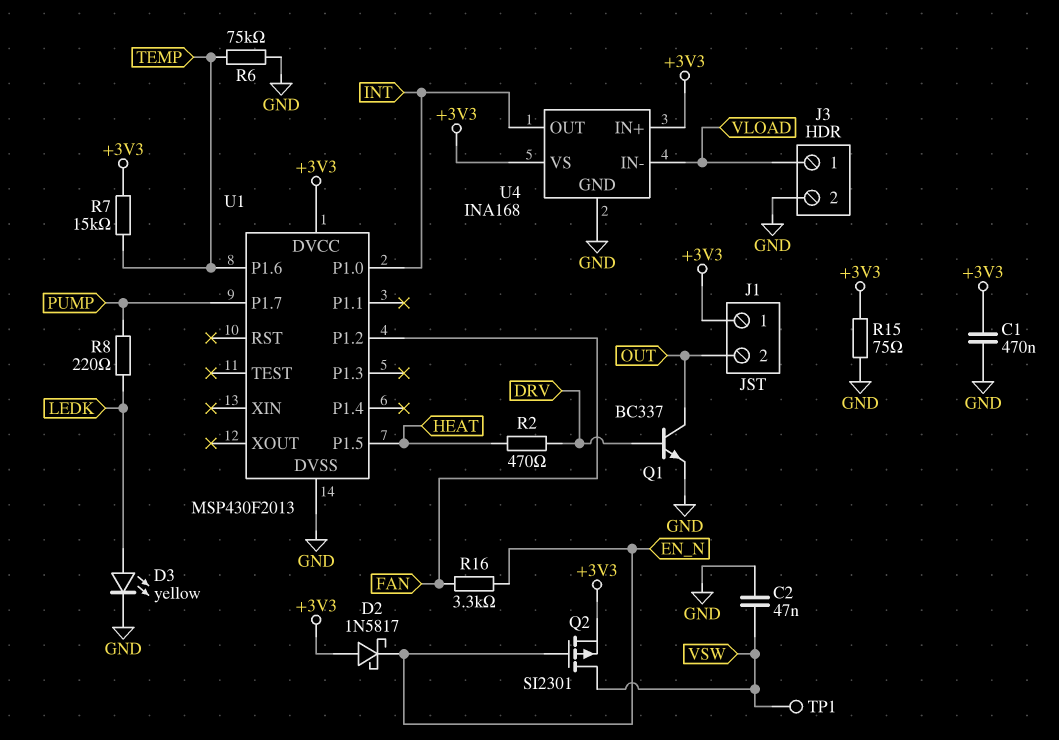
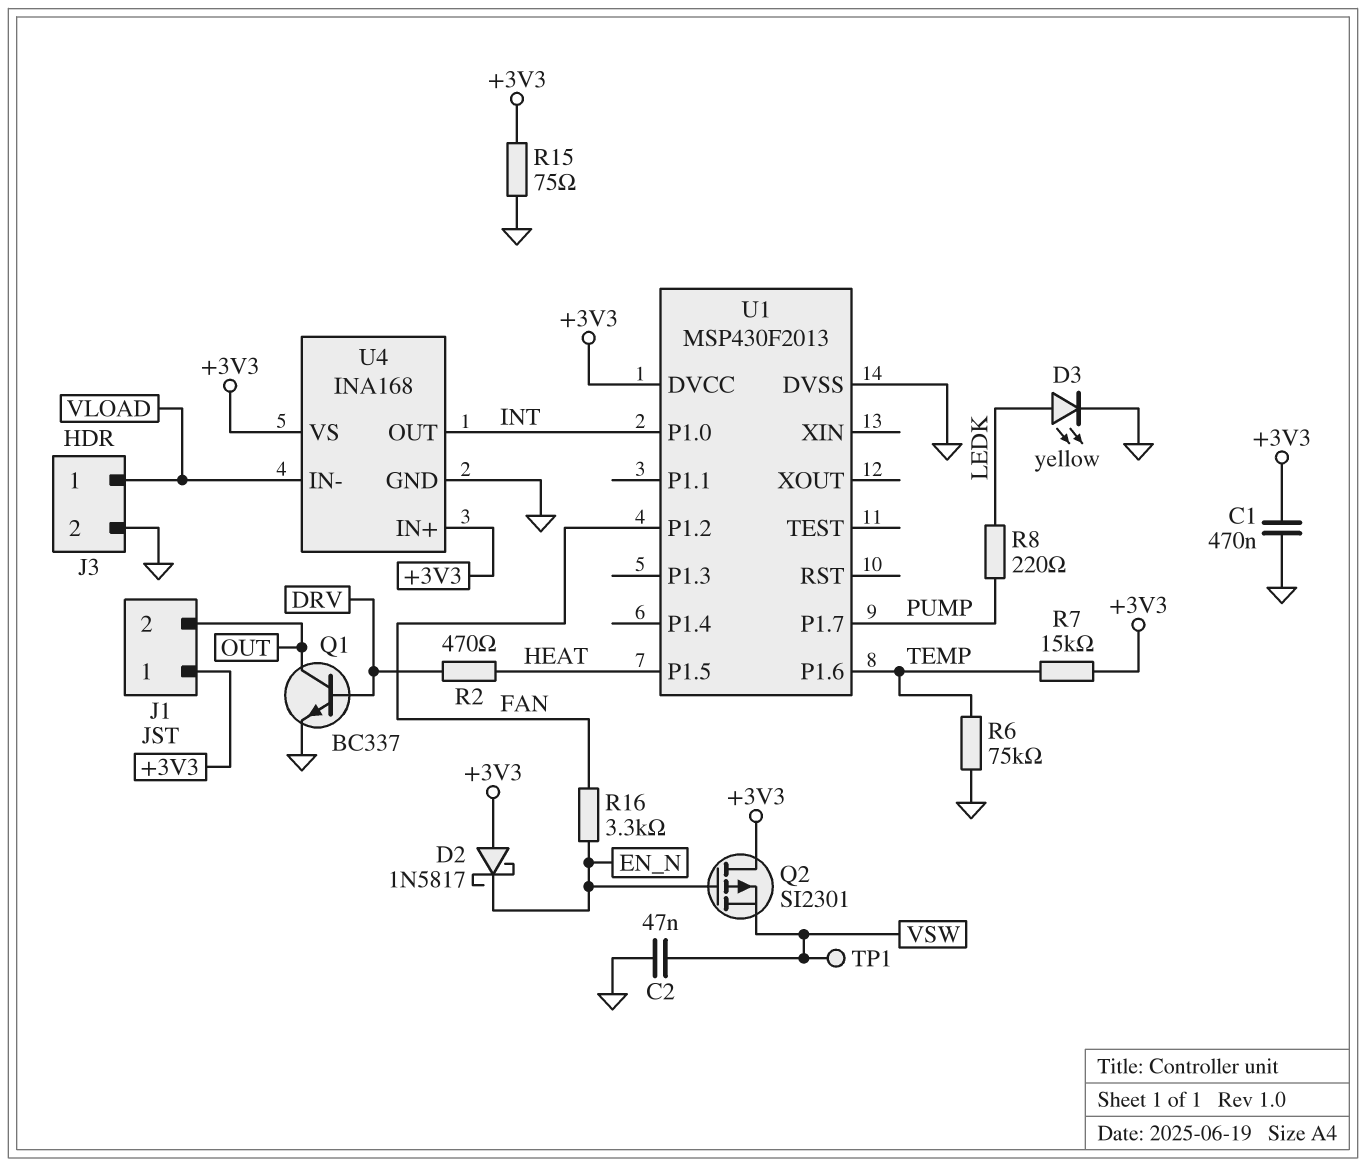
Q2: PMOS SI2301 (G EN_N, D VSW, S +3V3) -> PMOS SI2301 (G EN_N, D +3V3, S VSW)

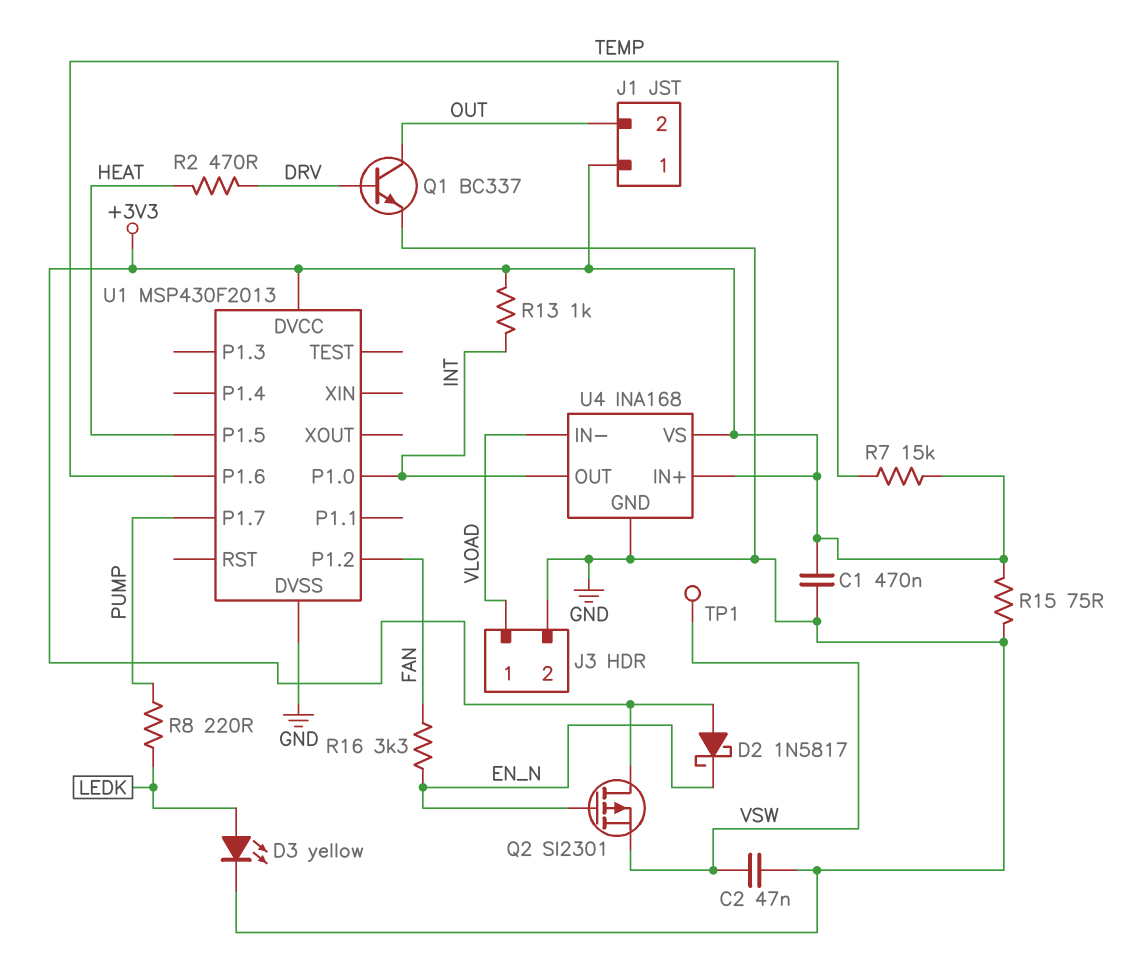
R6: 75k (GND, TEMP) -> none
R13: none -> 1k (+3V3, INT)

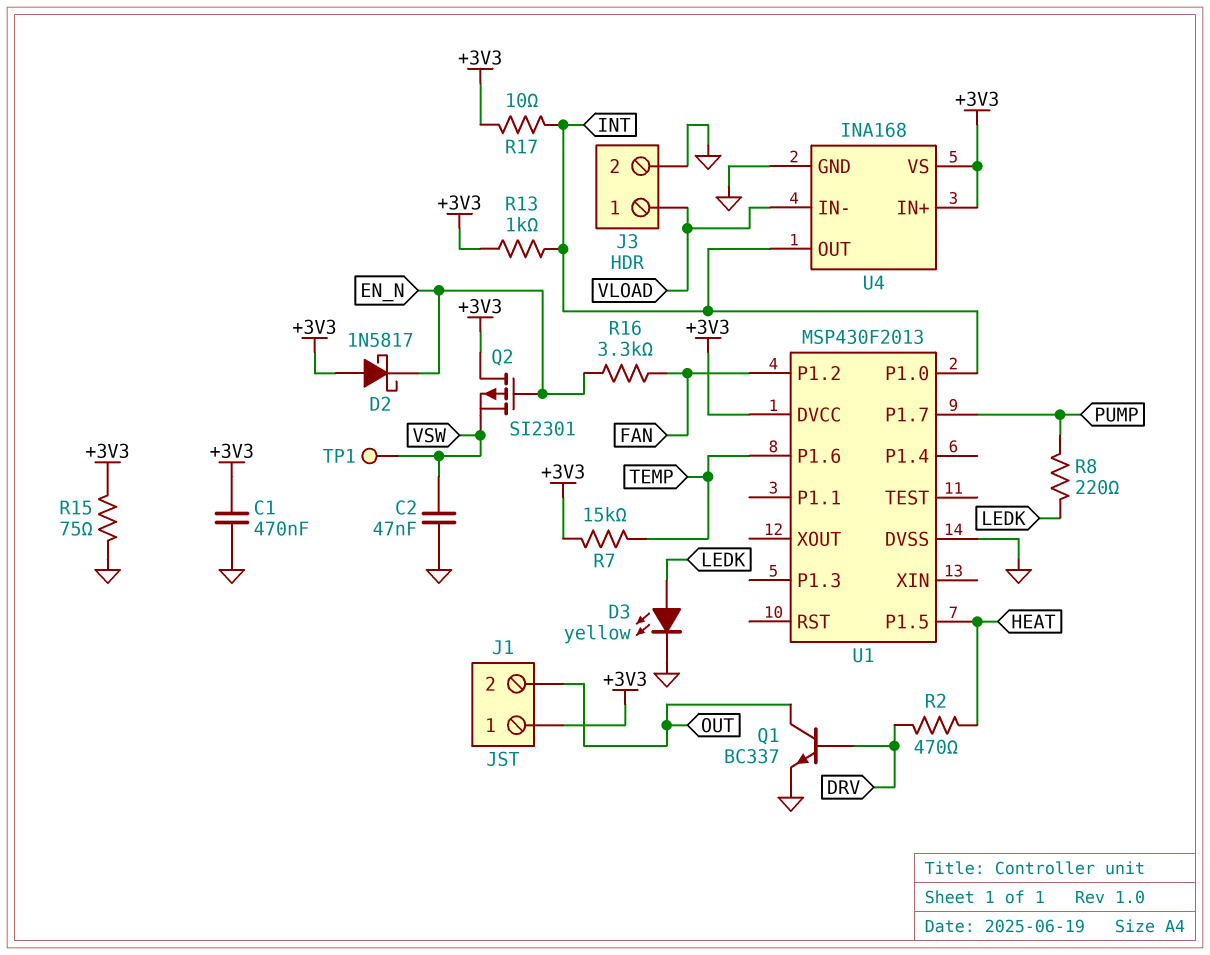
R17: none -> 10 (+3V3, INT)

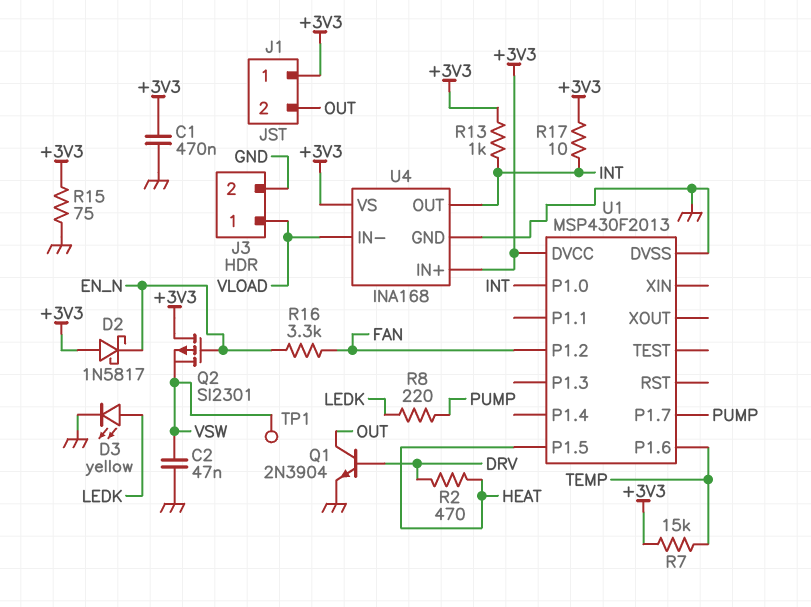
Q1: NPN BC337 (B DRV, C OUT, E GND) -> NPN 2N3904 (B DRV, C OUT, E GND)

